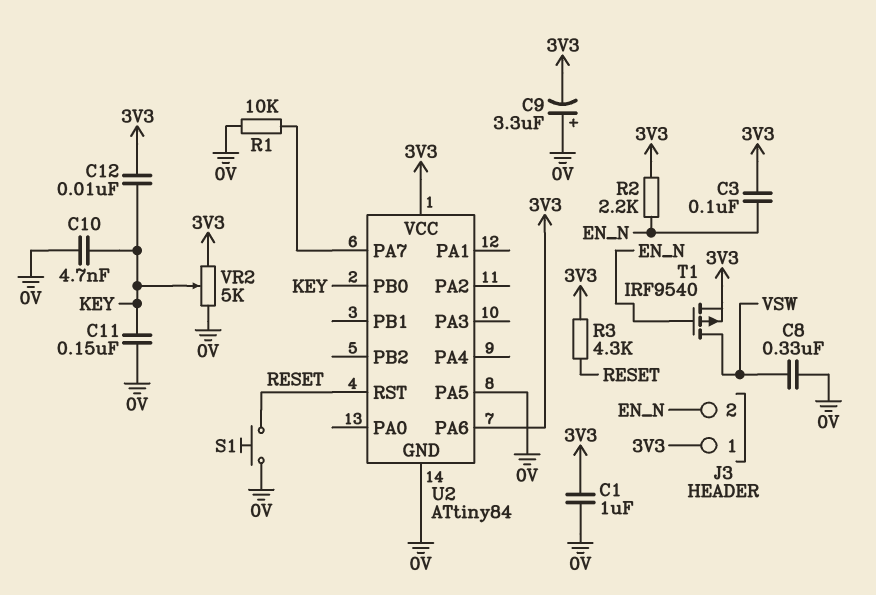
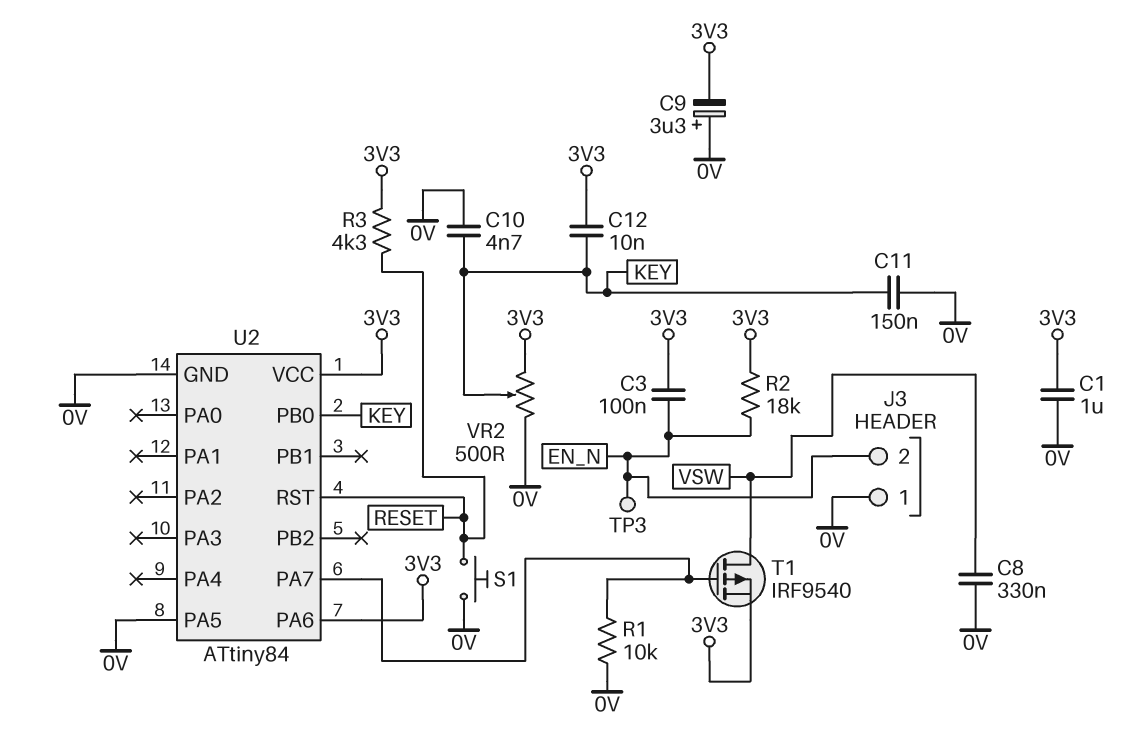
J3 pin 1: 3V3 -> 0V
R2: 2.2k (3V3, EN_N) -> 18k (3V3, EN_N)
T1: PMOS IRF9540 (G EN_N, D VSW, S 3V3) -> PMOS IRF9540 (G U2/PA7, D VSW, S 3V3)
TP3: none -> test point (EN_N)
VR2: 5k (0V, 3V3, wiper KEY) -> 500 (0V, 3V3, wiper KEY)

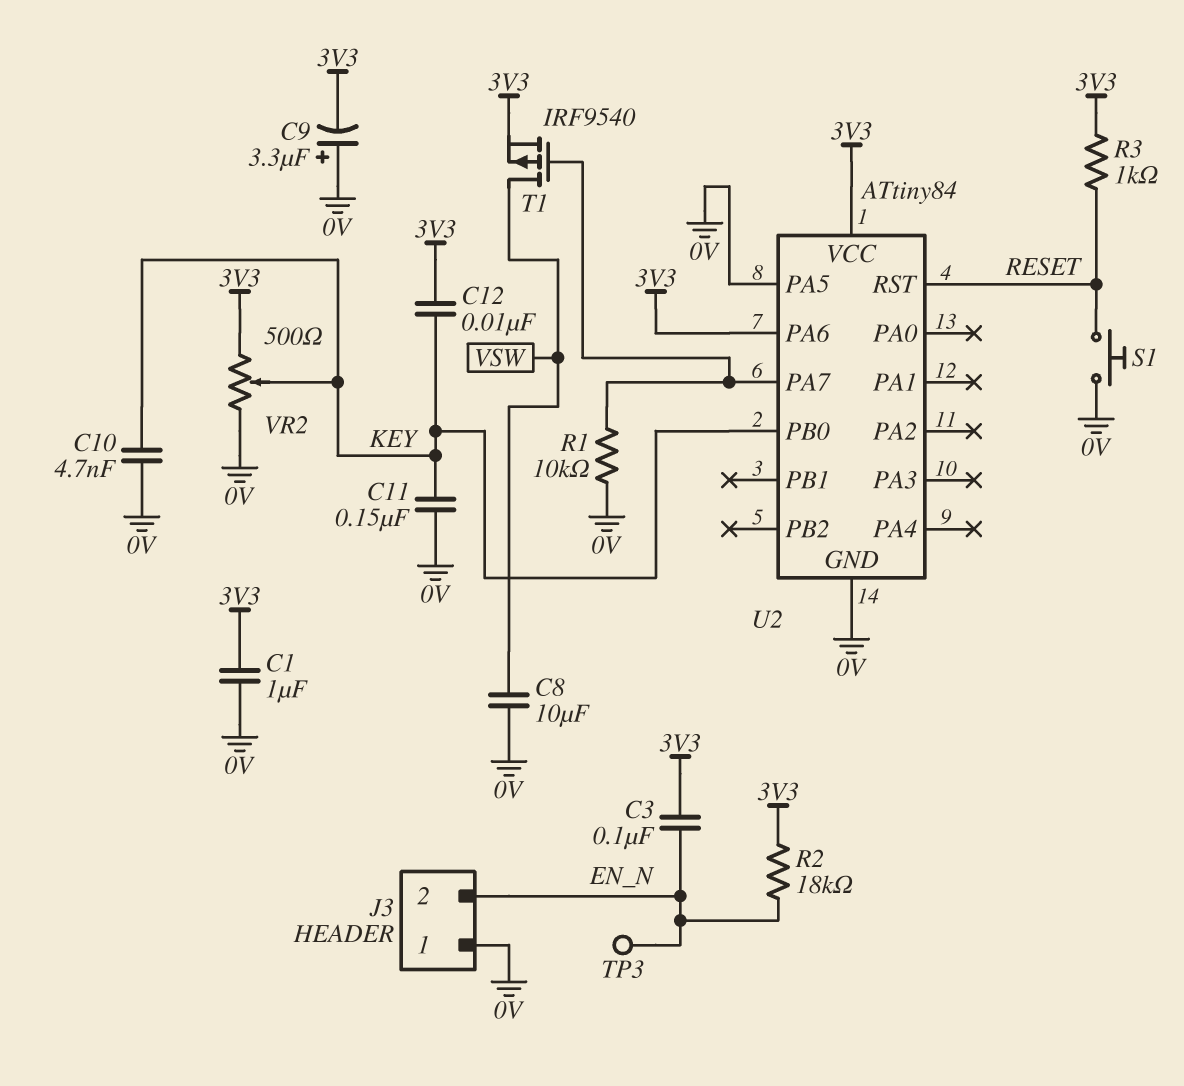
C8: 330nF (0V, VSW) -> 10uF (0V, VSW)
R3: 4.3k (3V3, RESET) -> 1k (3V3, RESET)

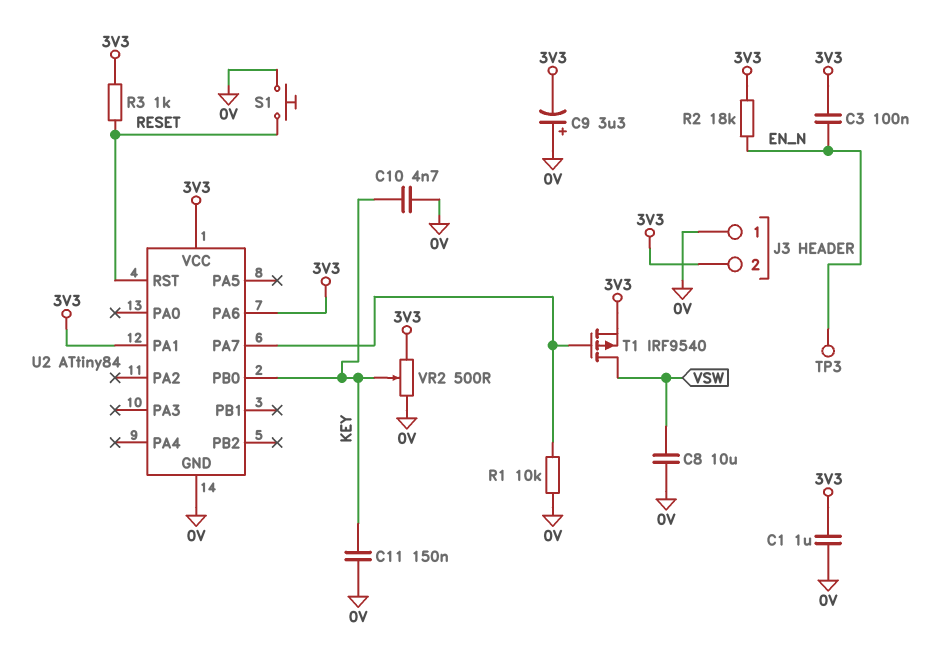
C12: 10nF (3V3, KEY) -> none
J3 pin 2: EN_N -> 3V3
U2 pin PA1: none -> 3V3
U2 pin PA5: 0V -> none

